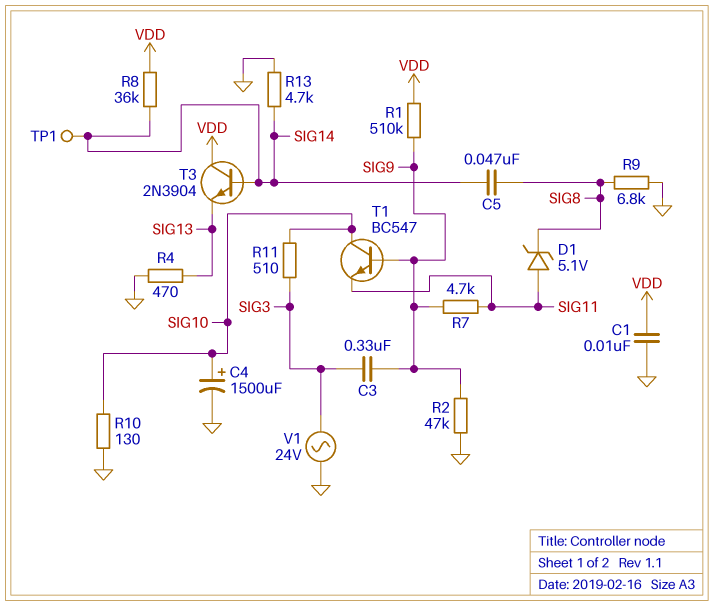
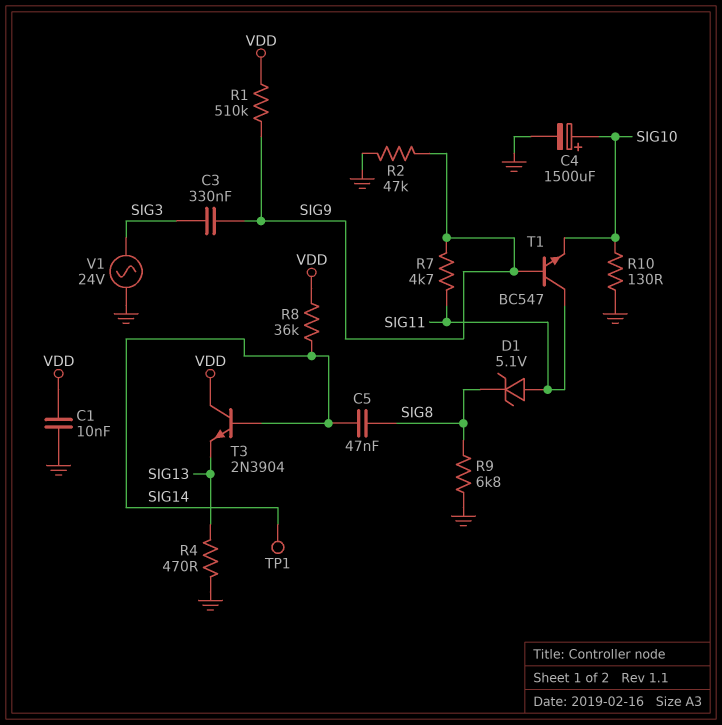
R11: 510 (SIG3, SIG10) -> none
R13: 4.7k (GND, SIG14) -> none
T1: NPN BC547 (B SIG9, C SIG10, E SIG11) -> NPN BC547 (B SIG9, C SIG11, E SIG10)

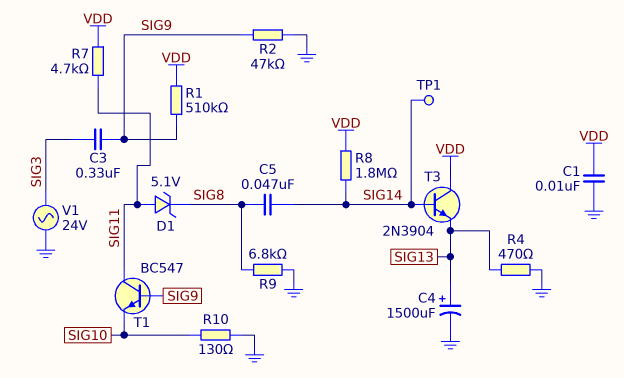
C4: 1500uF (plus SIG10, minus GND) -> 1500uF (plus SIG13, minus GND)
R7: 4.7k (SIG9, SIG11) -> 4.7k (SIG11, VDD)
R8: 36k (SIG14, VDD) -> 1.8M (SIG14, VDD)

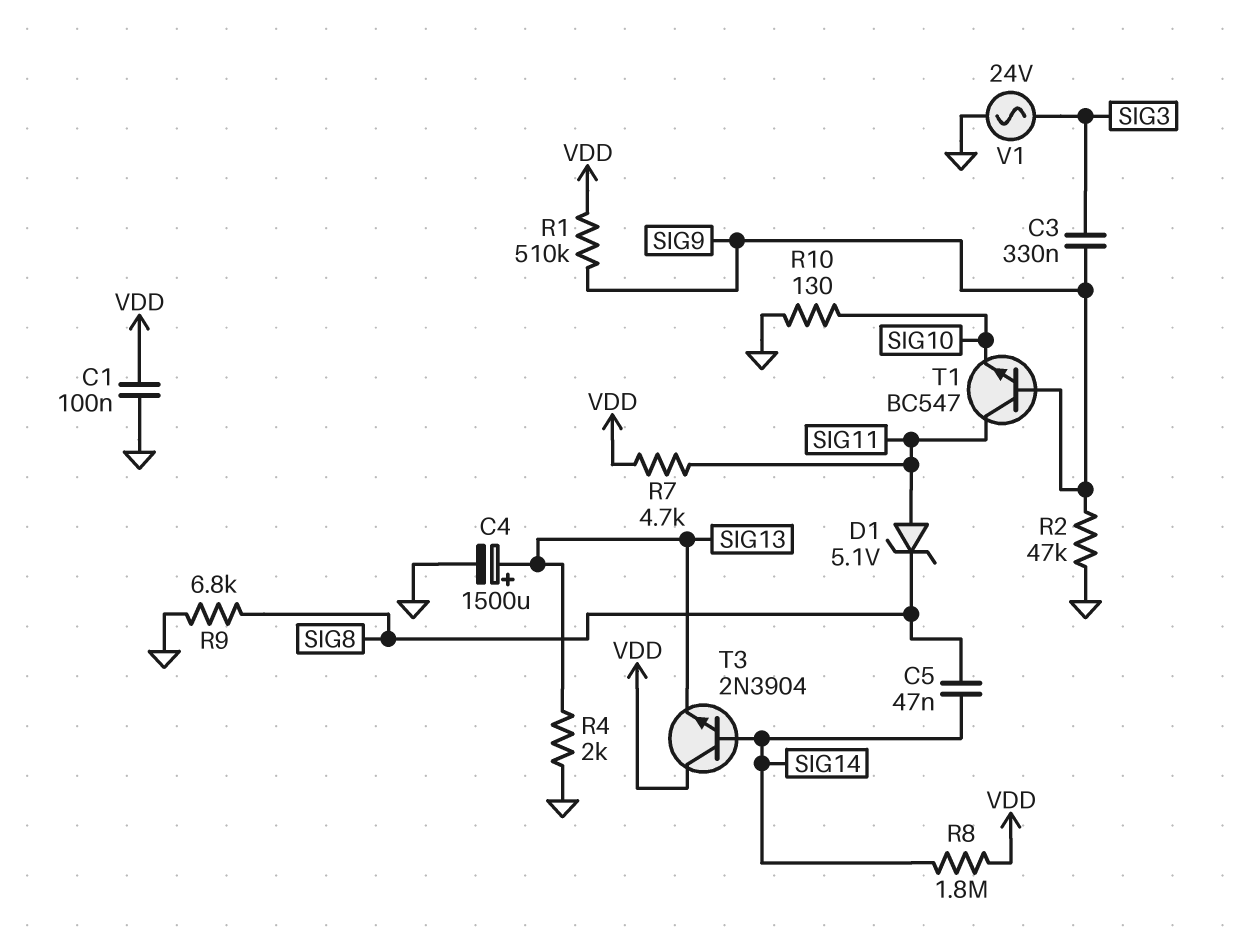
C1: 10nF (GND, VDD) -> 100nF (GND, VDD)
R4: 470 (GND, SIG13) -> 2k (GND, SIG13)
TP1: test point (SIG14) -> none

